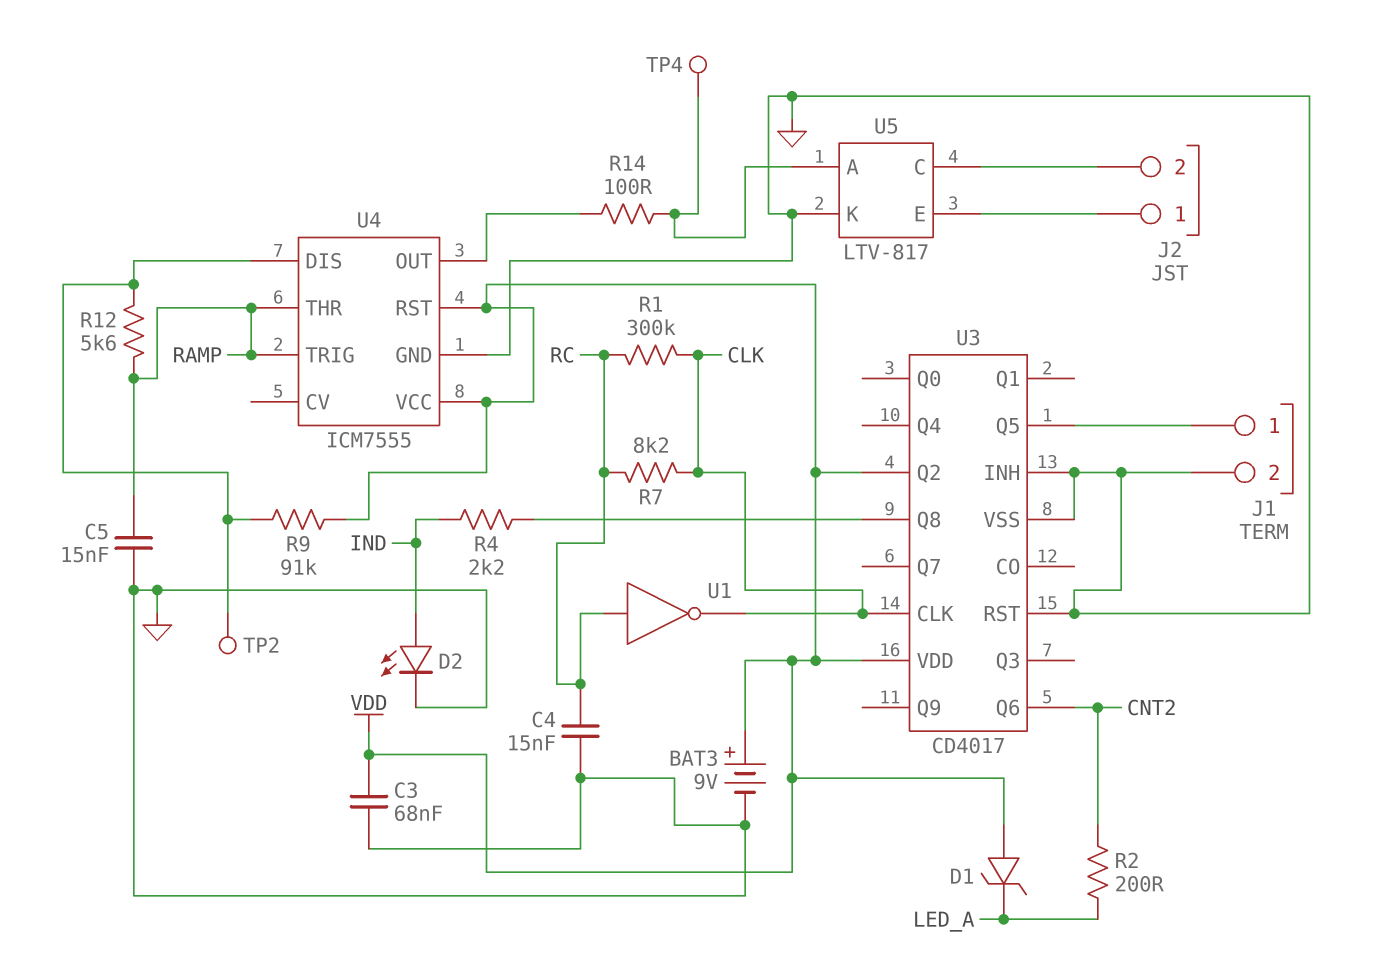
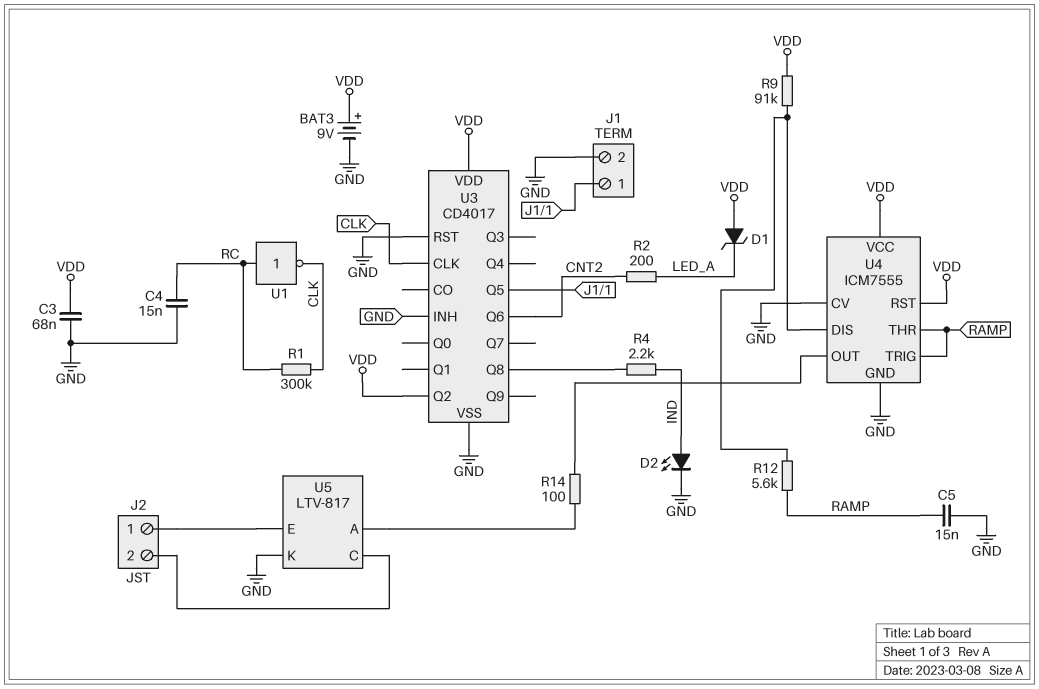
R7: 8.2k (CLK, RC) -> none
TP2: test point (U4/DIS) -> none
TP4: test point (U5/A) -> none
U4 pin CV: none -> GND

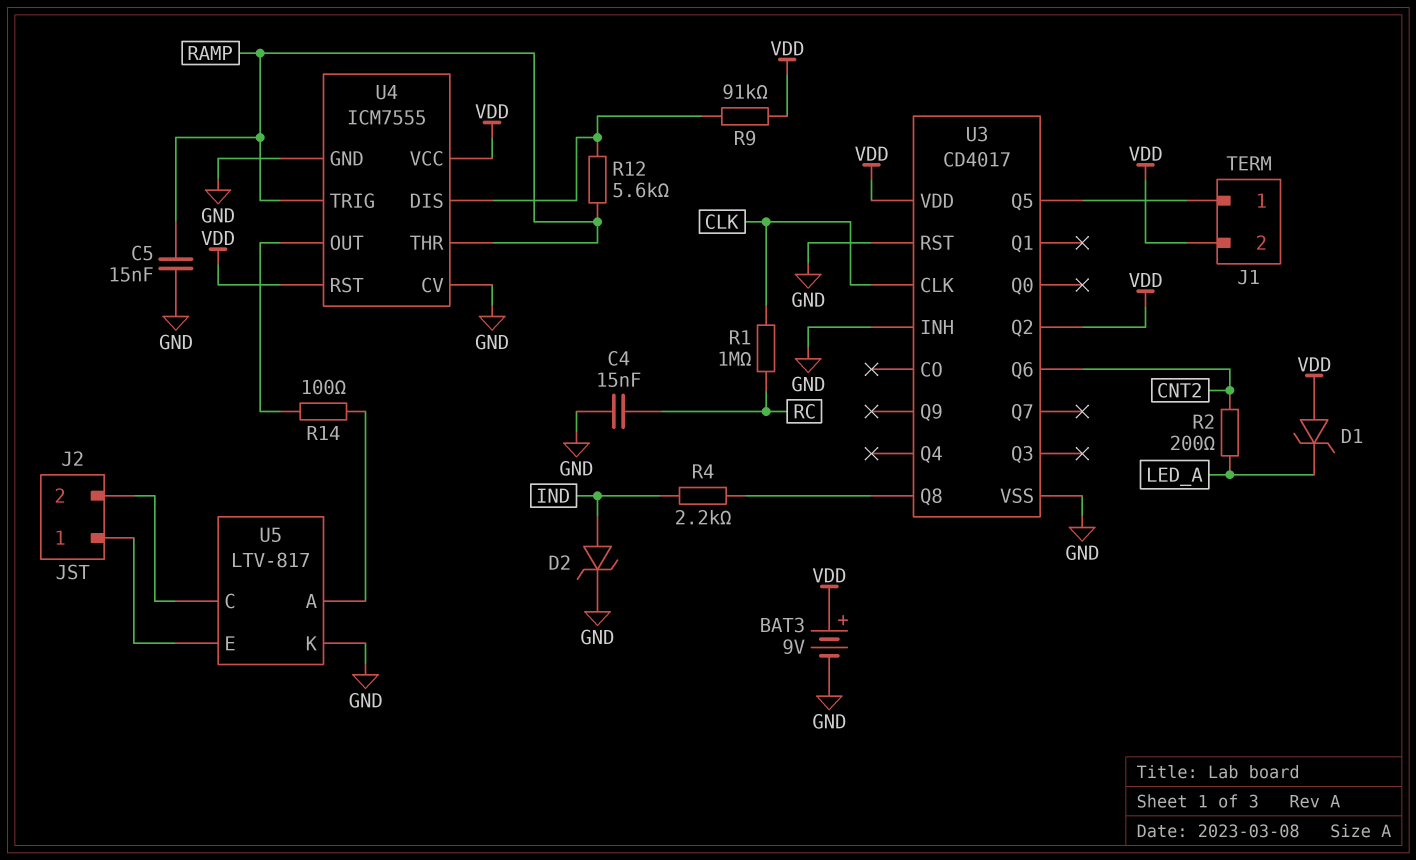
C3: 68nF (GND, VDD) -> none
D2: LED (A IND, K GND) -> zener (A IND, K GND)
J1 pin 2: GND -> VDD
R1: 300k (CLK, RC) -> 1M (CLK, RC)
U1: NOT (in RC, out CLK) -> none

